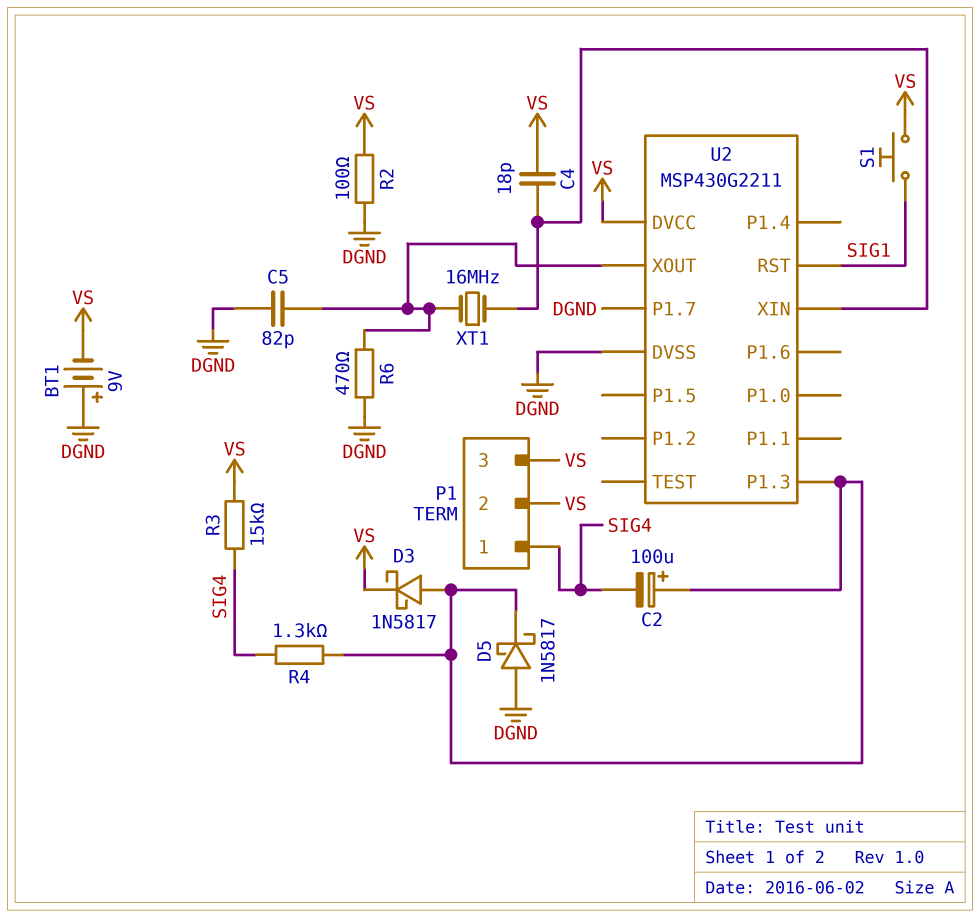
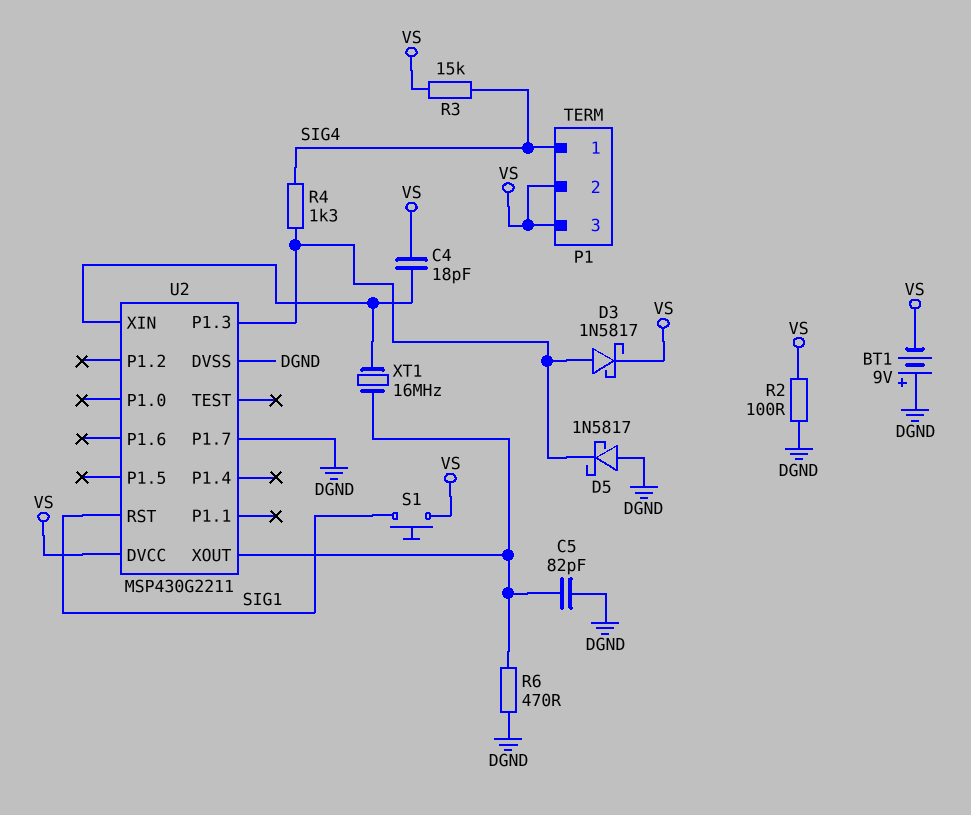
C2: 100uF (plus U2/P1.3, minus SIG4) -> none

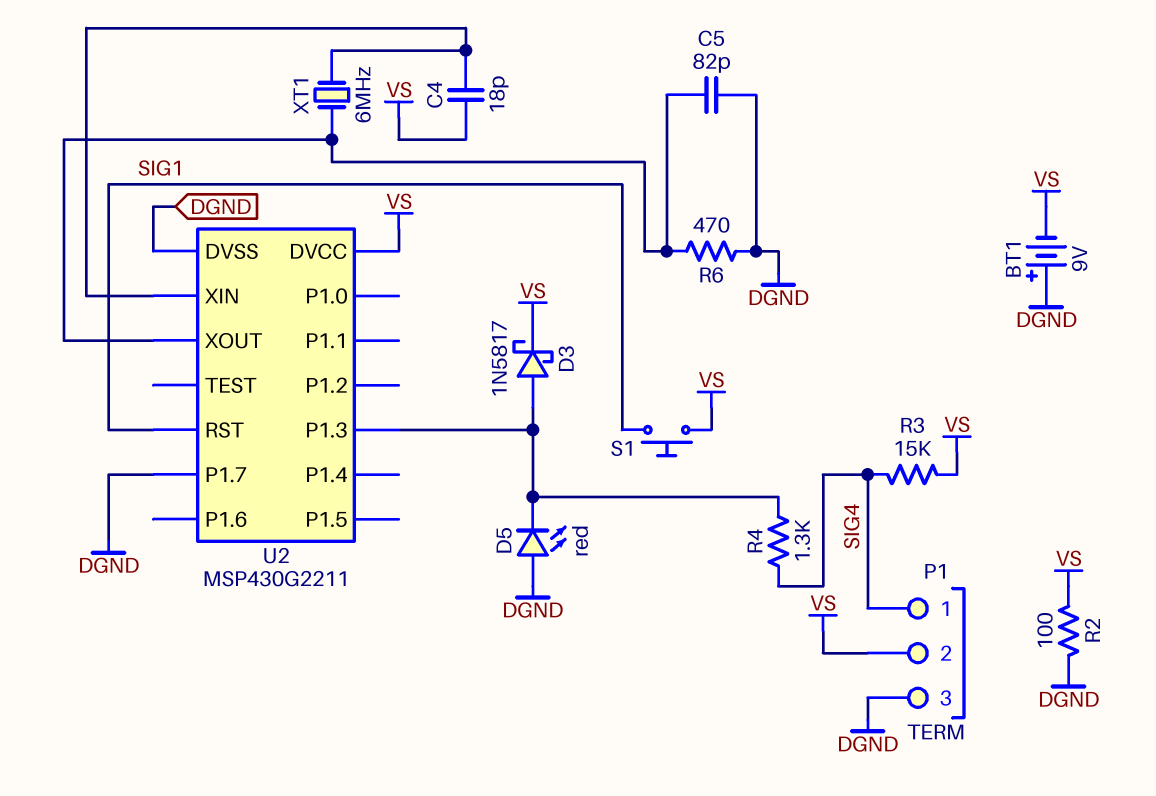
D5: schottky 1N5817 (A DGND, K U2/P1.3) -> LED red (A DGND, K U2/P1.3)
P1 pin 3: VS -> DGND
XT1: 16MHz (U2/XIN, U2/XOUT) -> 6MHz (U2/XIN, U2/XOUT)

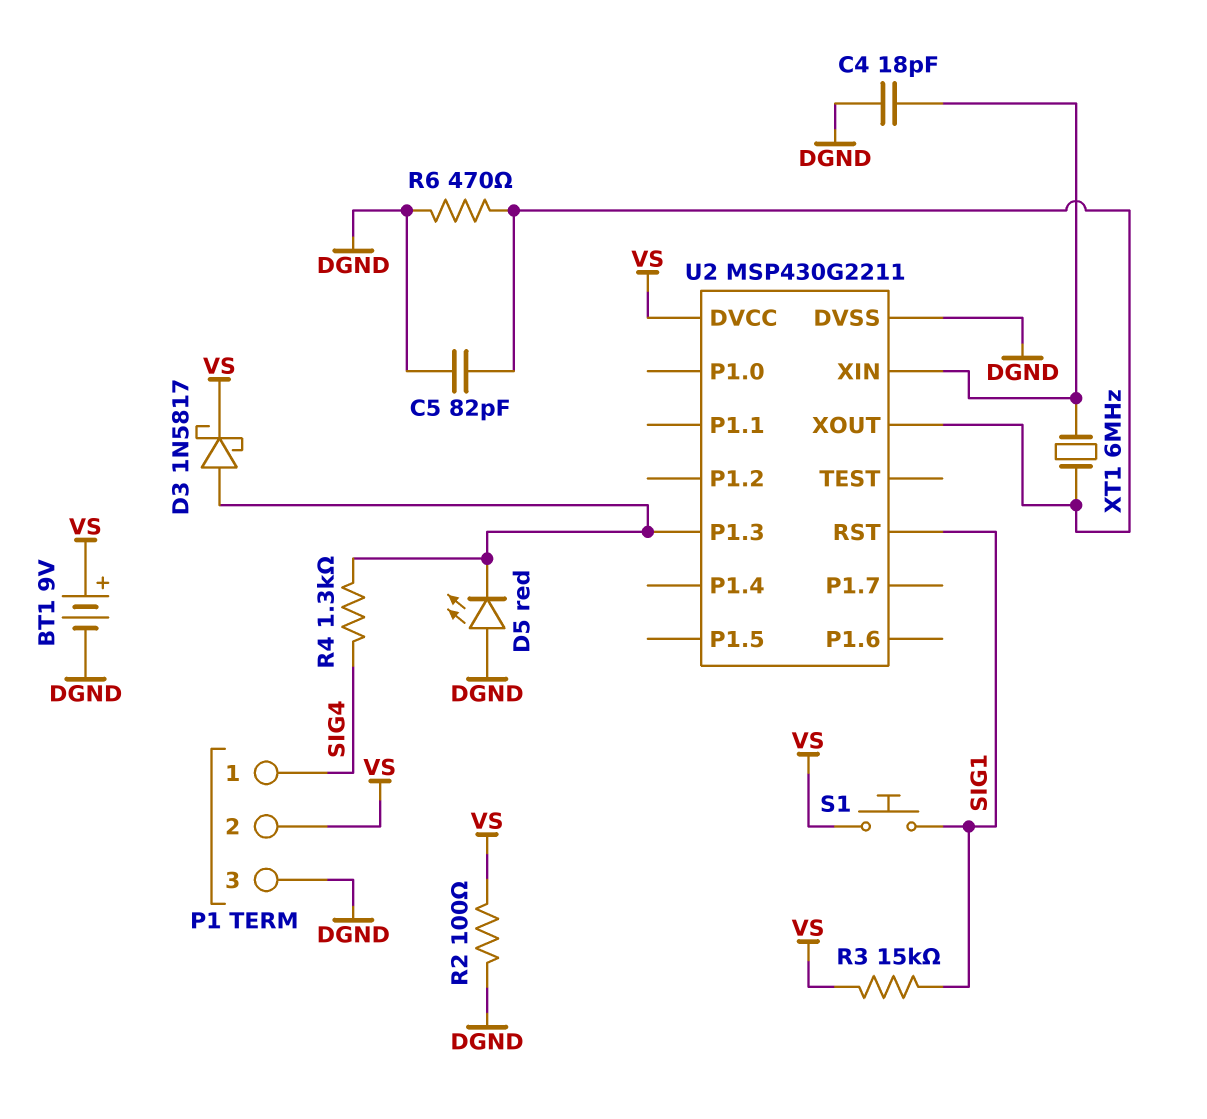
BT1: 9V (plus DGND, minus VS) -> 9V (plus VS, minus DGND)
C4: 18pF (U2/XIN, VS) -> 18pF (DGND, U2/XIN)
R3: 15k (SIG4, VS) -> 15k (SIG1, VS)
U2 pin P1.7: DGND -> none

